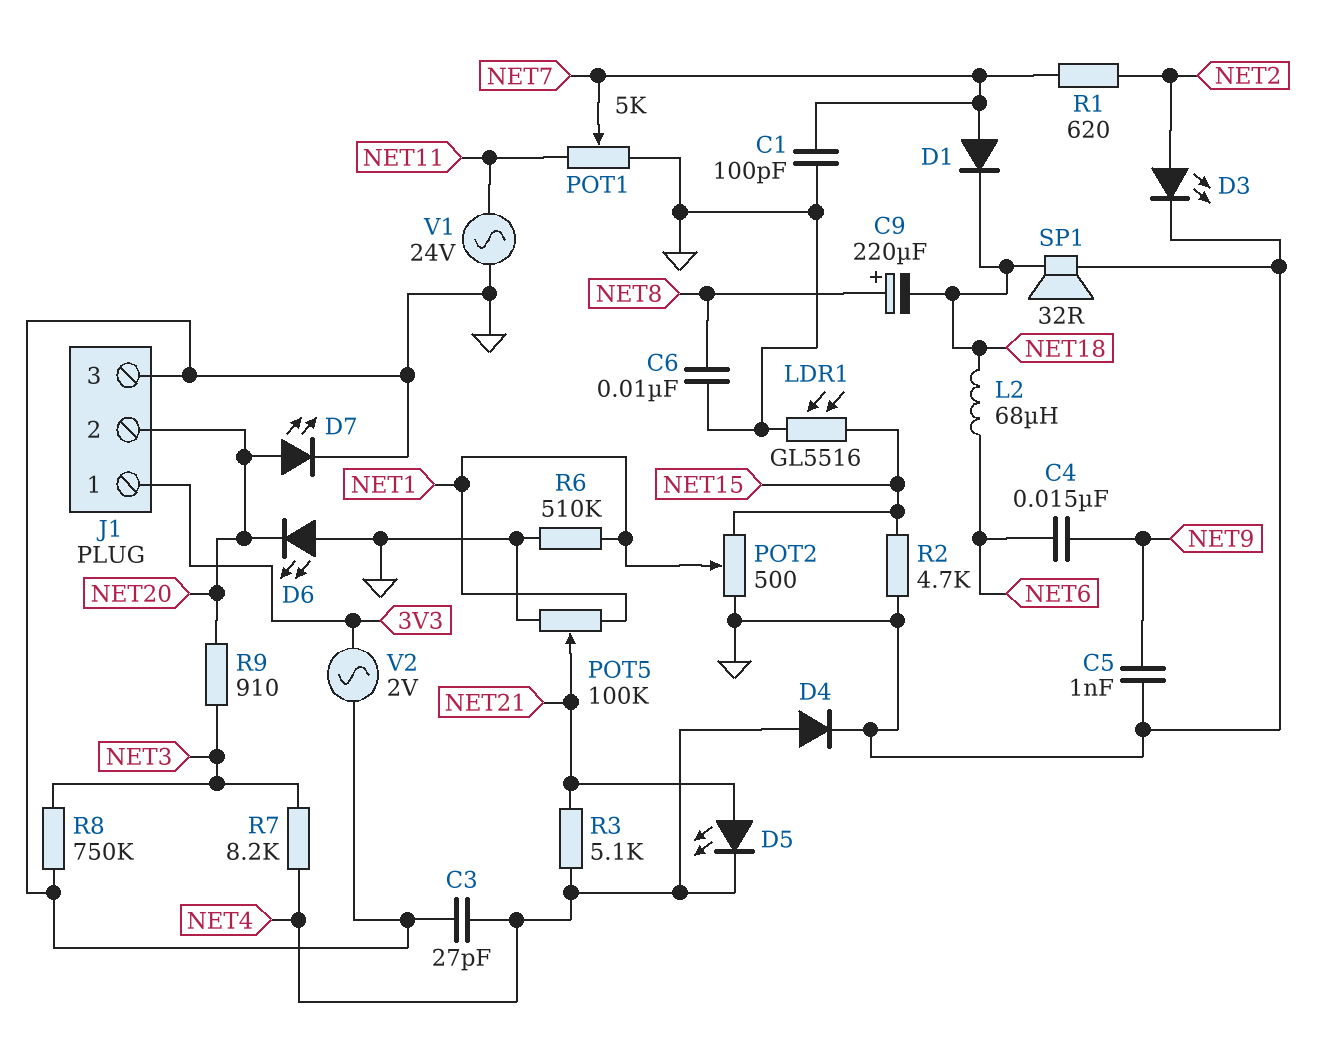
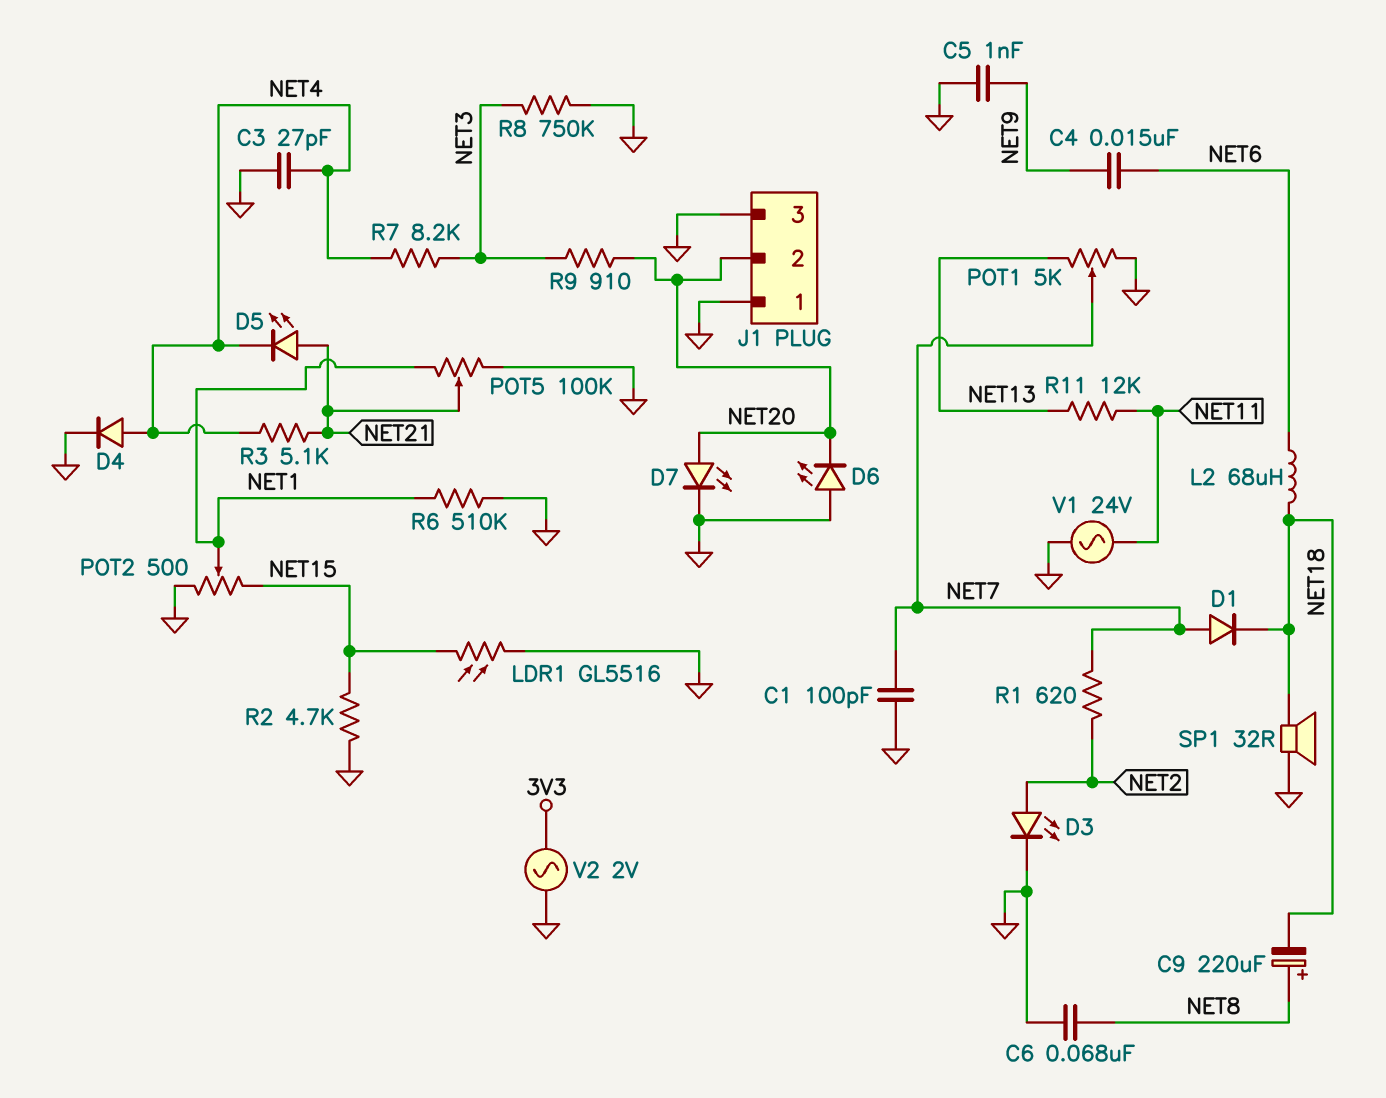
C6: 10nF (GND, NET8) -> 68nF (GND, NET8)
J1 pin 1: 3V3 -> GND
POT1: 5k (GND, NET11, wiper NET7) -> 5k (GND, NET13, wiper NET7)
R11: none -> 12k (NET11, NET13)

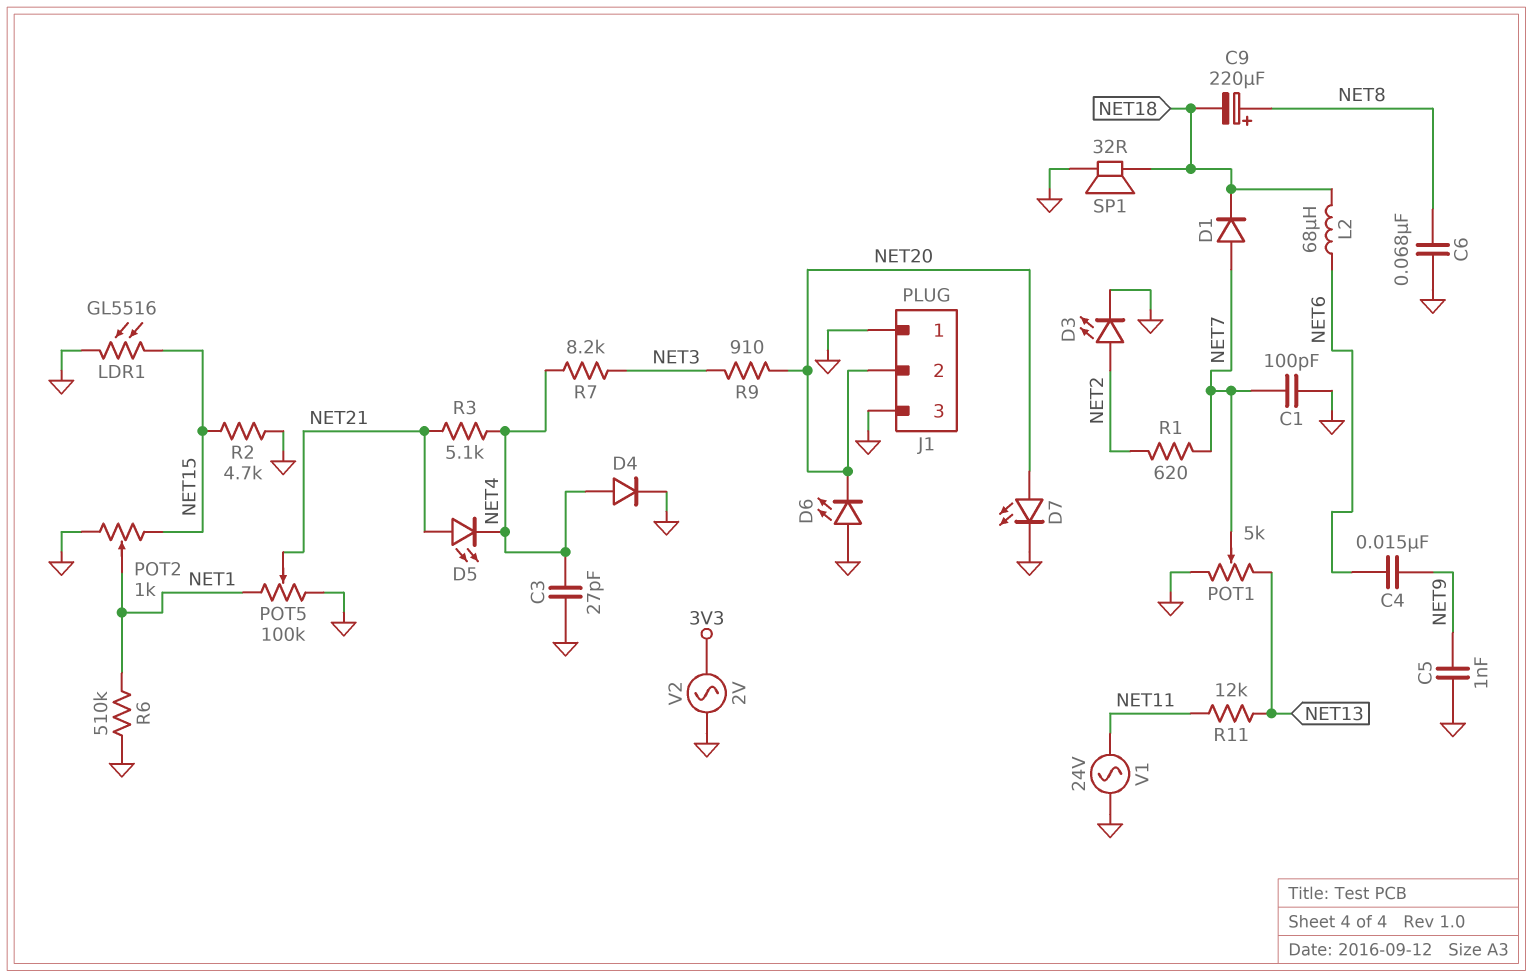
POT2: 500 (GND, NET15, wiper NET1) -> 1k (GND, NET15, wiper NET1)
R8: 750k (GND, NET3) -> none

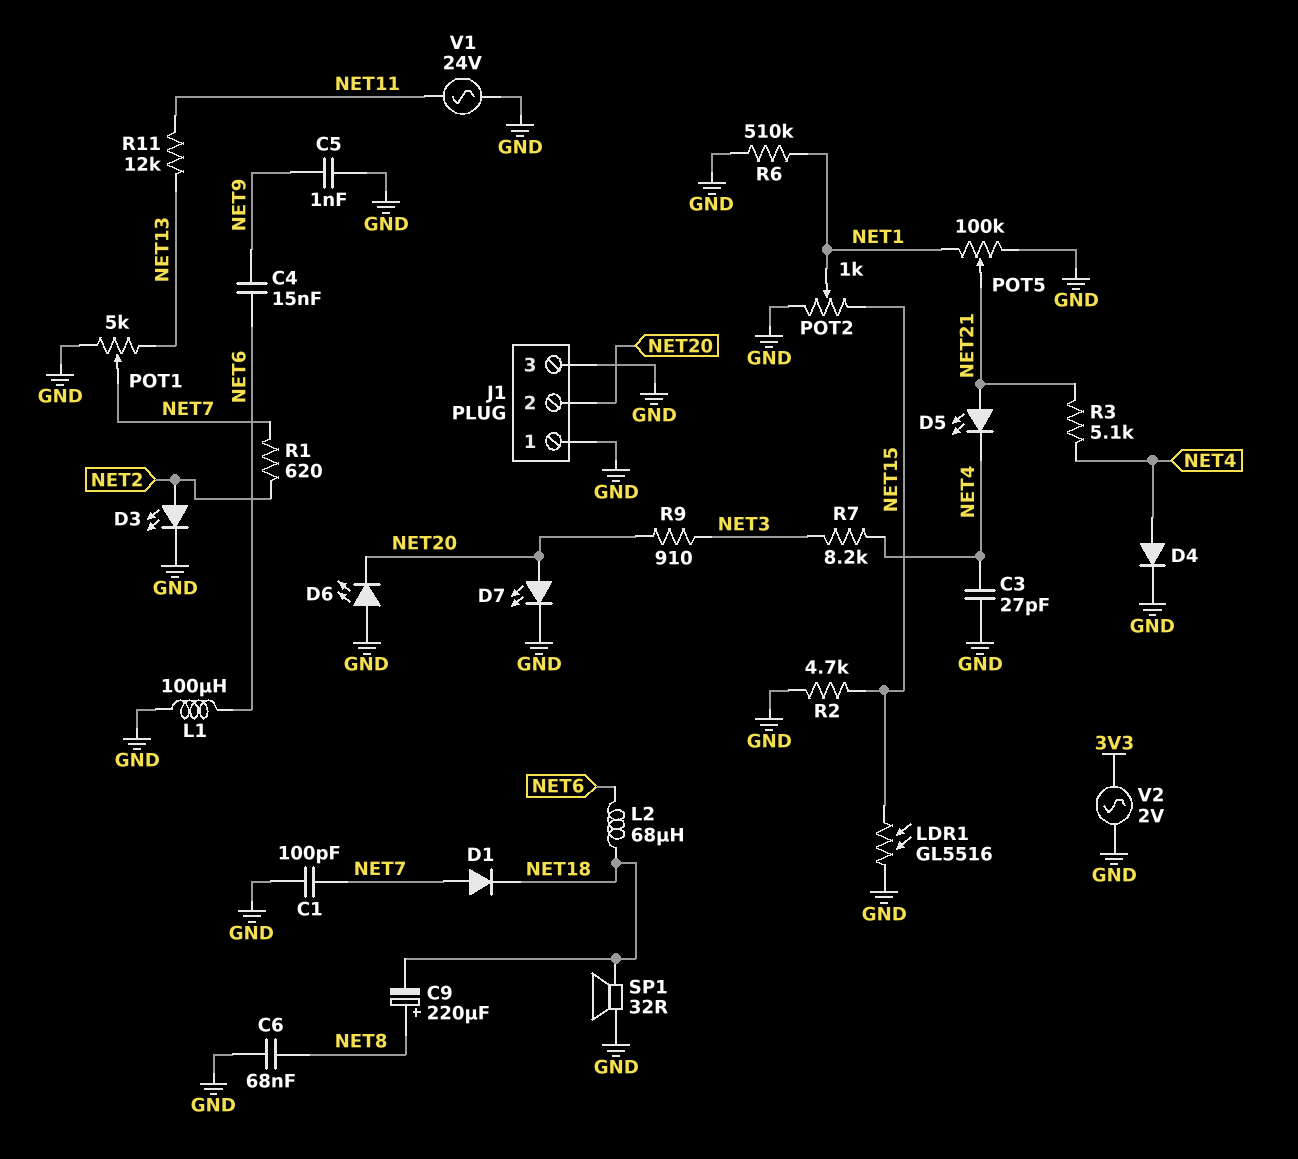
L1: none -> 100uH (GND, NET6)

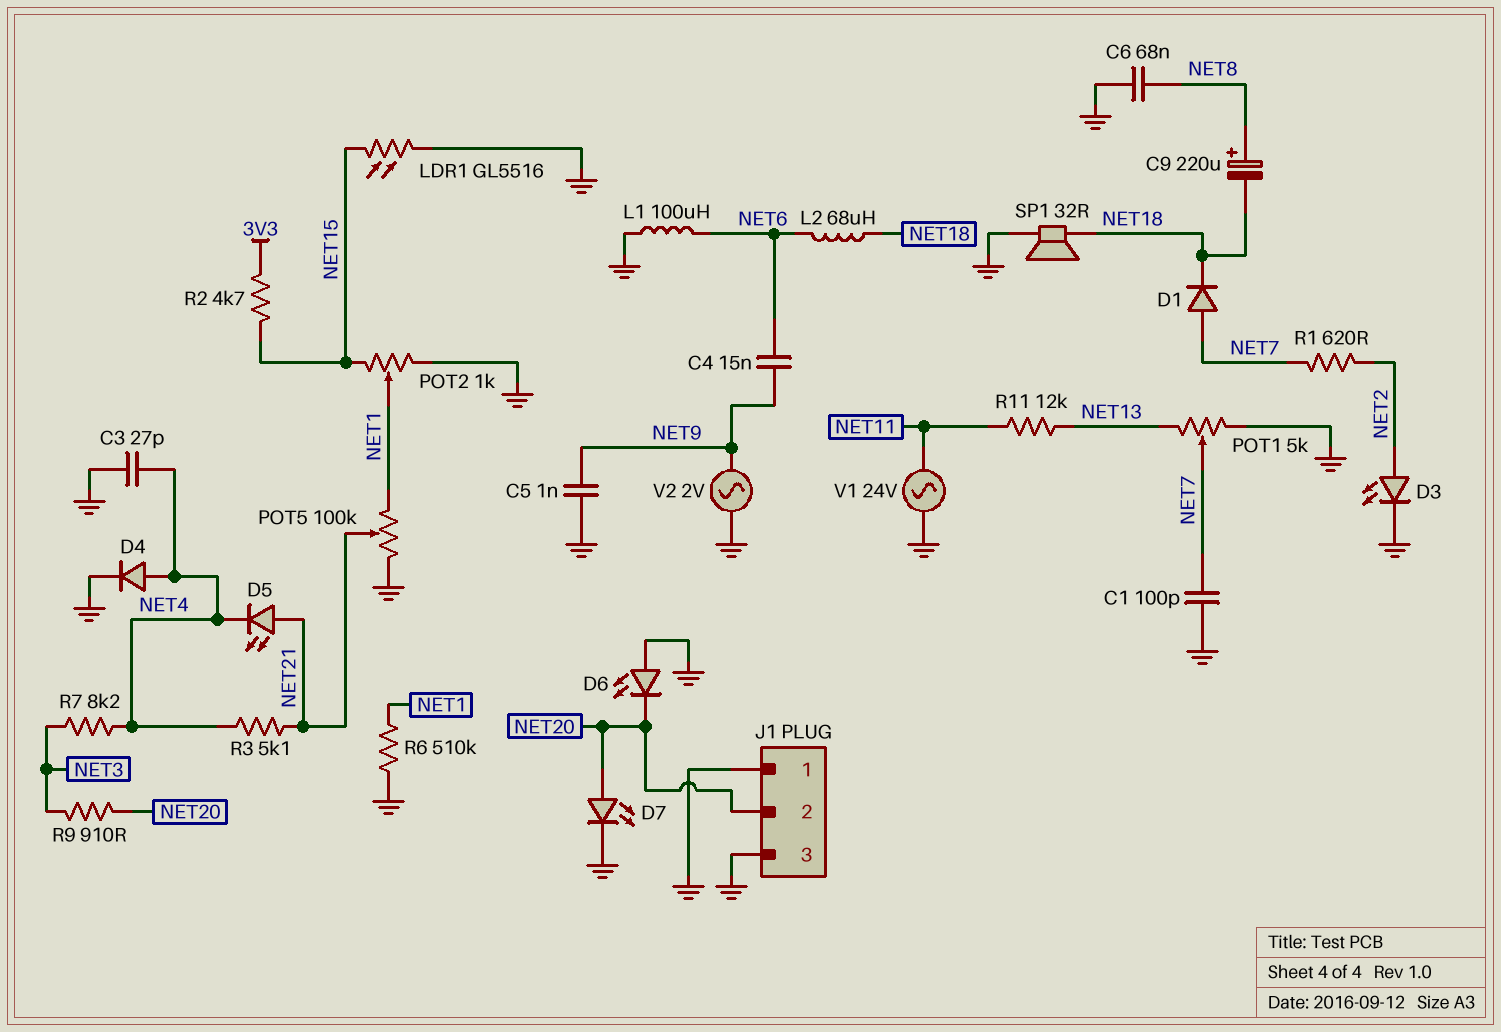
R2: 4.7k (GND, NET15) -> 4.7k (3V3, NET15)
V2: AC 2V (3V3, GND) -> AC 2V (GND, NET9)

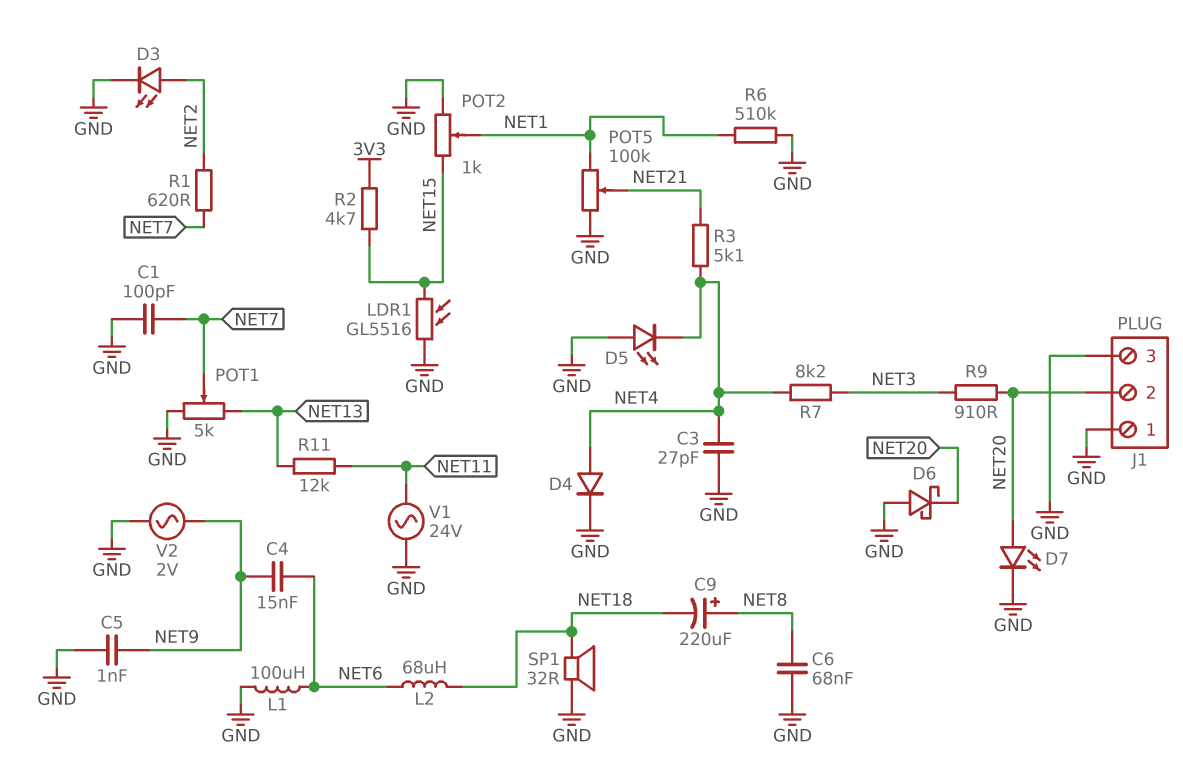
D1: diode (A NET7, K NET18) -> none
D5: LED (A NET21, K NET4) -> LED (A GND, K NET4)
D6: LED (A GND, K NET20) -> schottky (A GND, K NET20)

